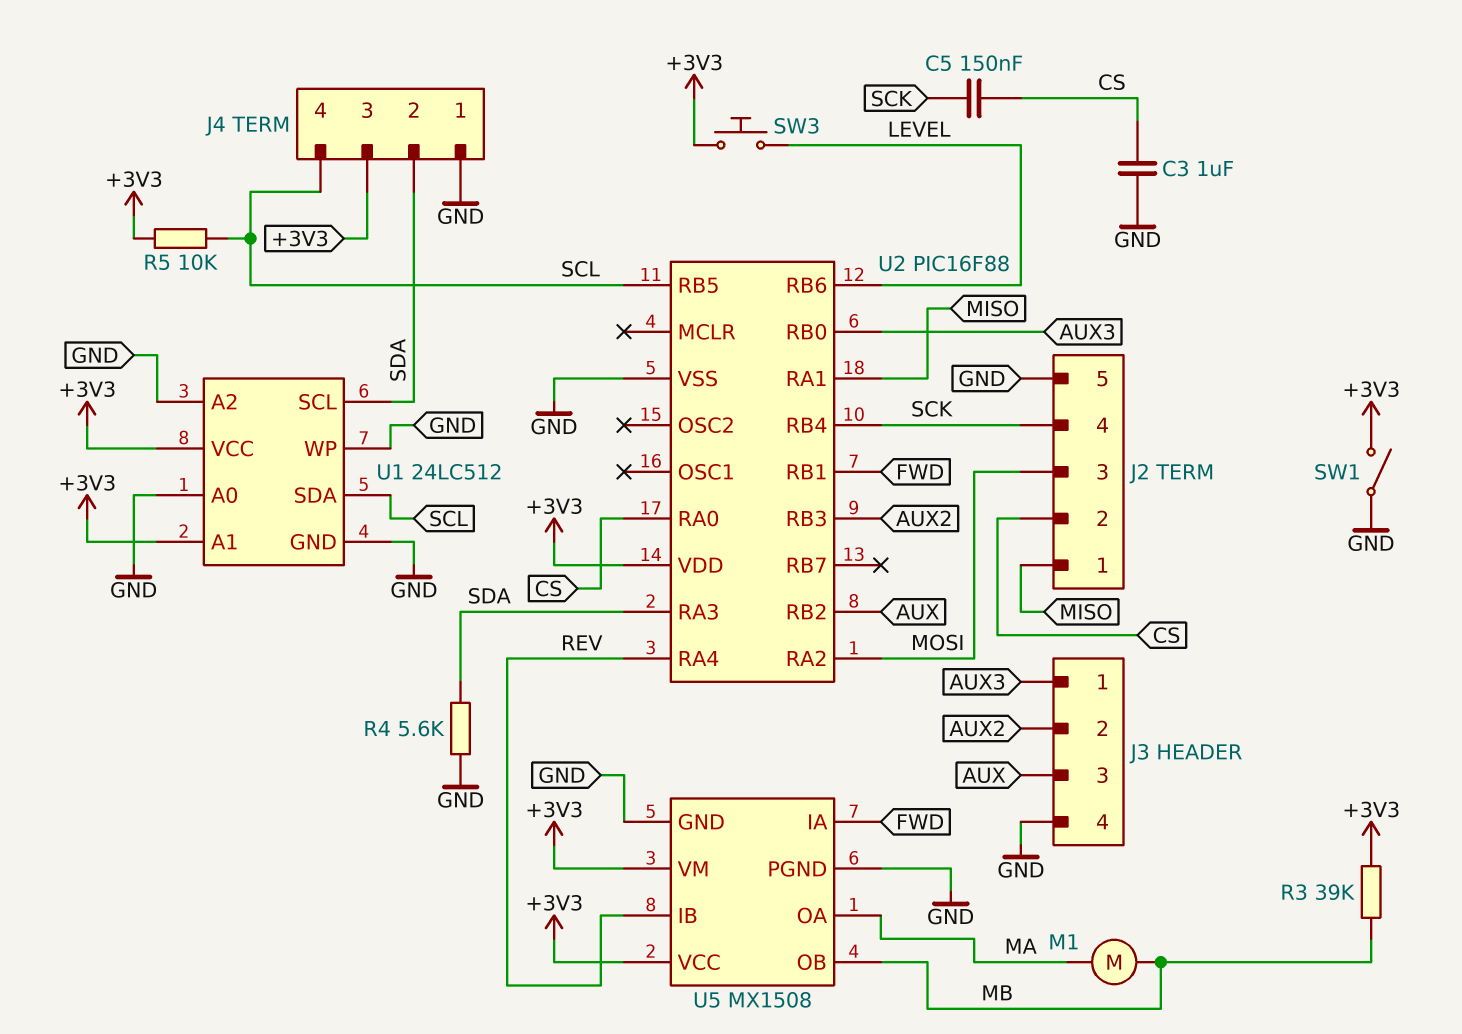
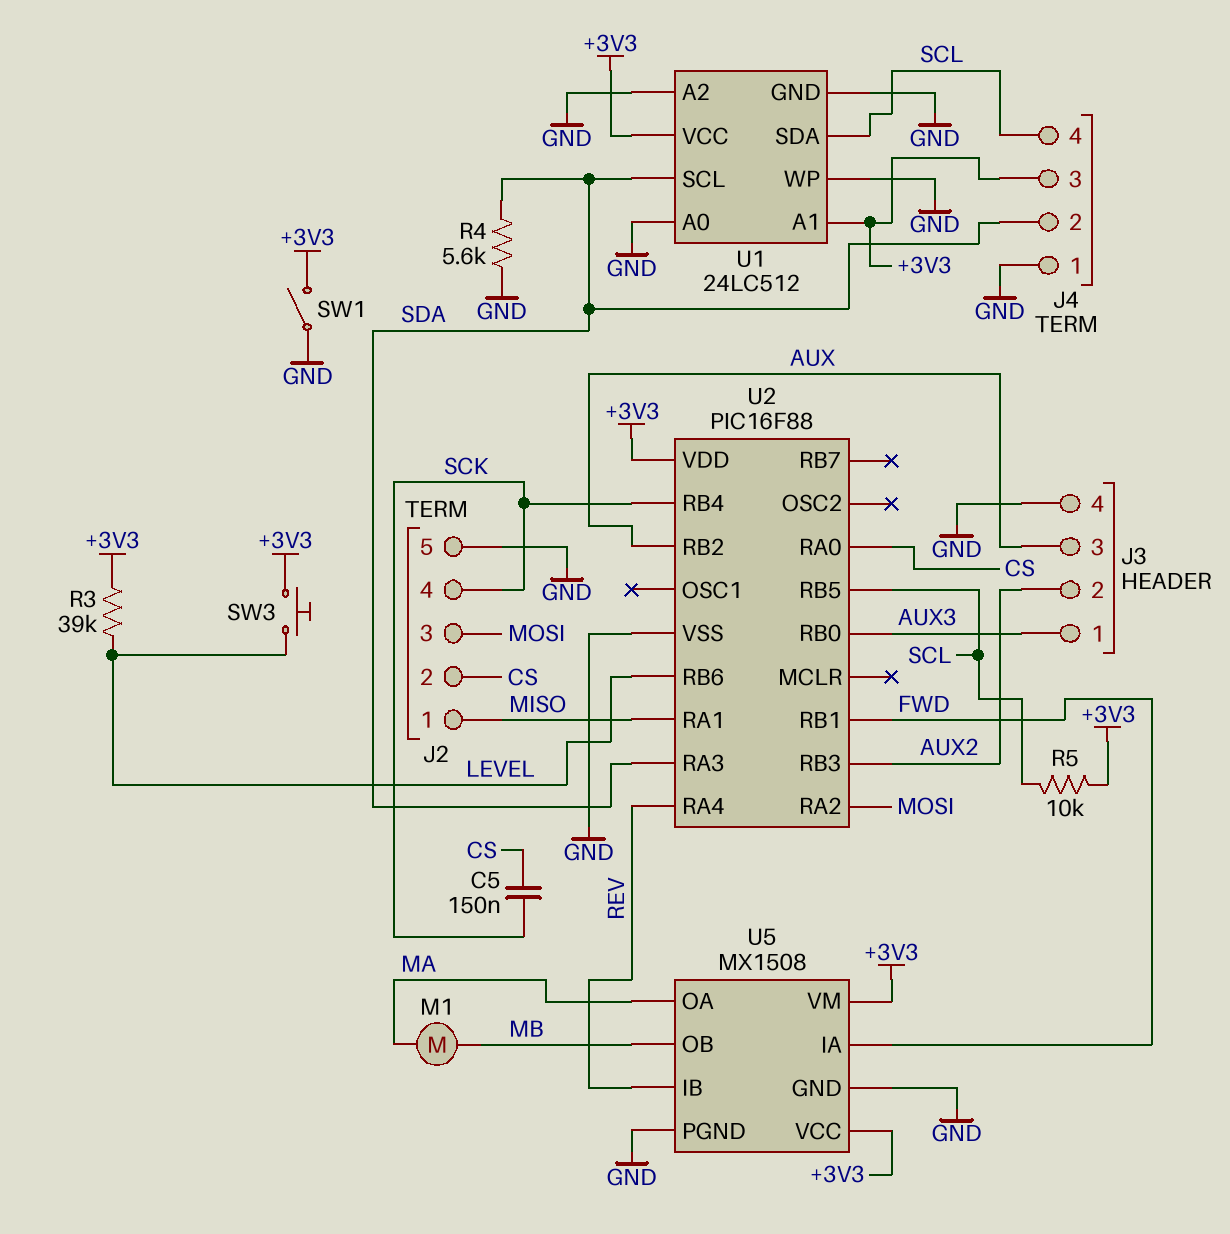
C3: 1uF (CS, GND) -> none
R3: 39k (+3V3, MB) -> 39k (+3V3, LEVEL)

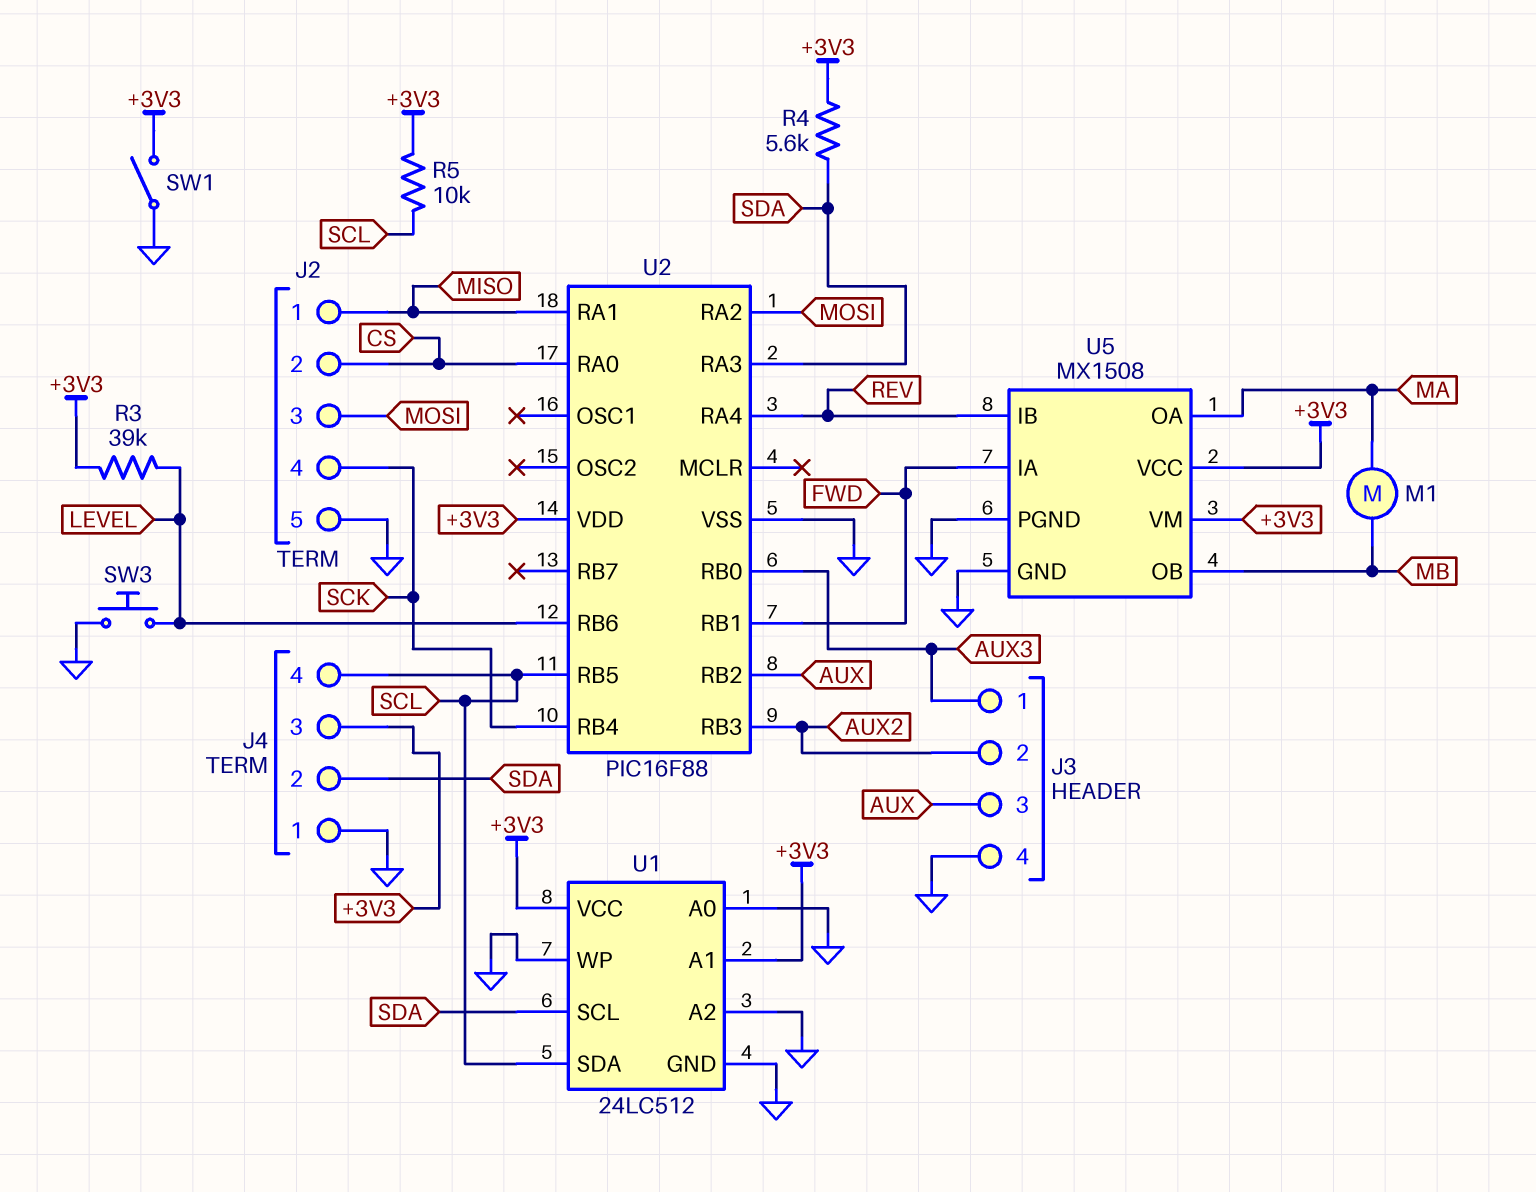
C5: 150nF (CS, SCK) -> none
R4: 5.6k (GND, SDA) -> 5.6k (+3V3, SDA)
SW3: button (+3V3, LEVEL) -> button (GND, LEVEL)

